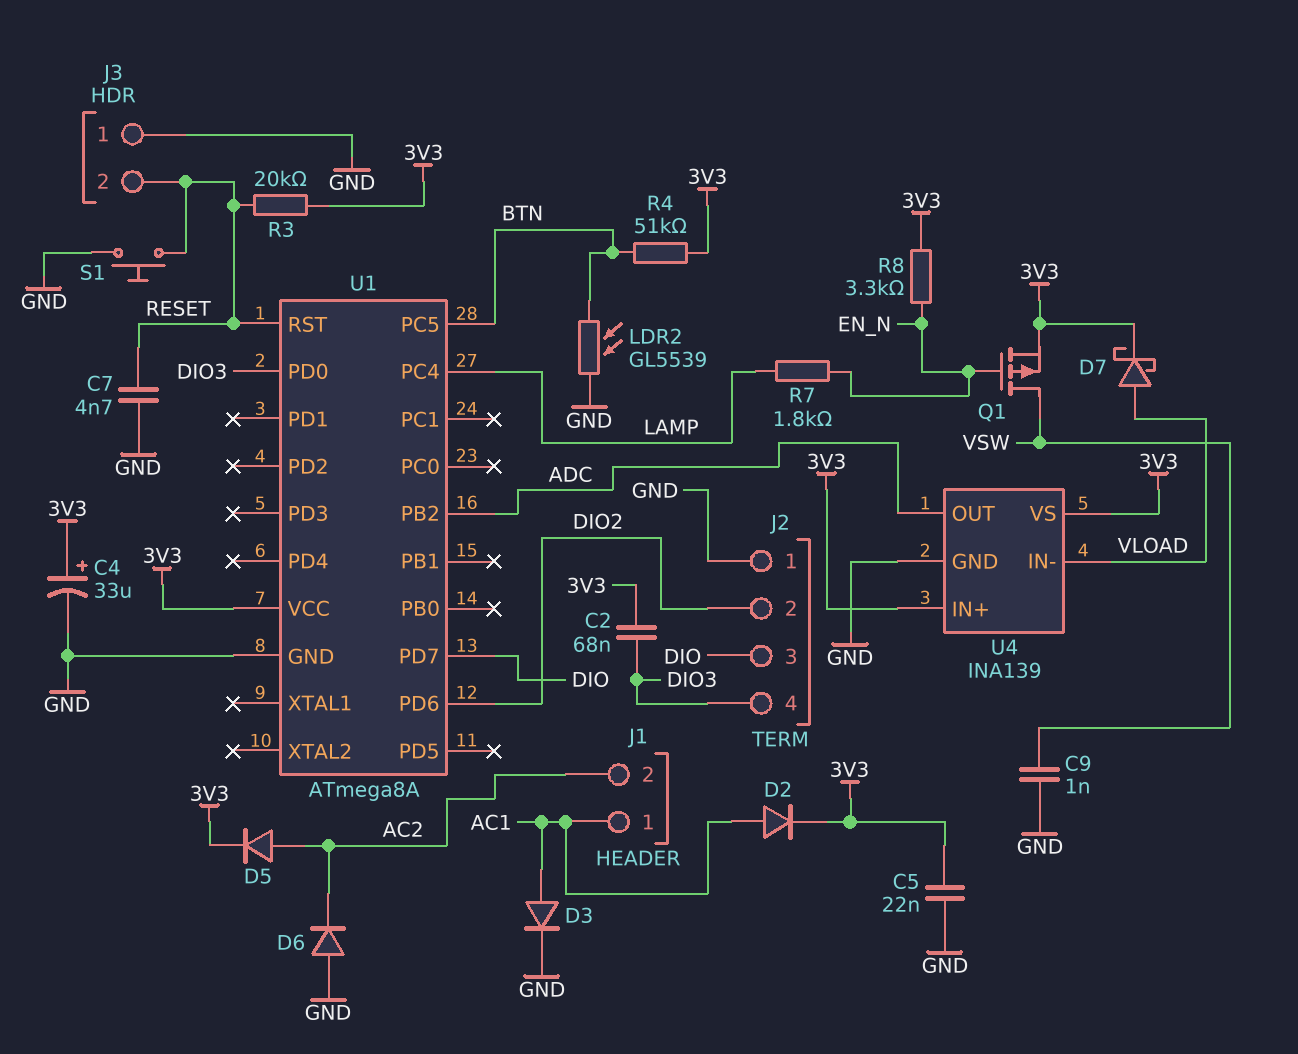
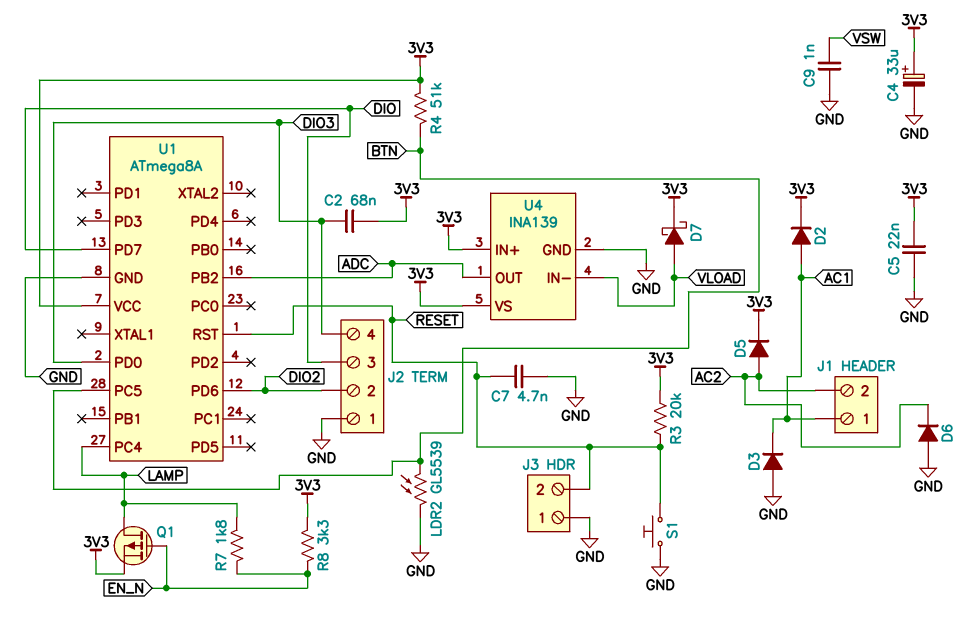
D3: diode (A AC1, K GND) -> diode (A GND, K AC1)
Q1: PMOS (G EN_N, D VSW, S 3V3) -> PMOS (G EN_N, D LAMP, S 3V3)

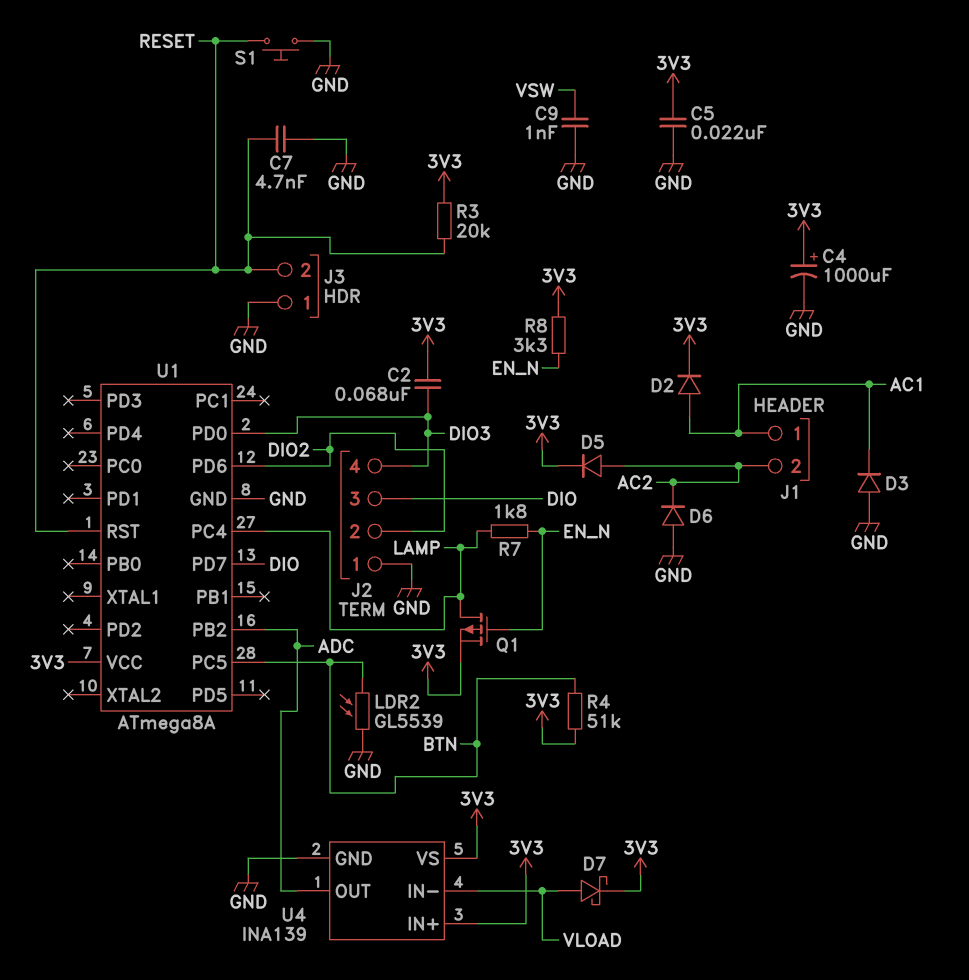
C4: 33uF (plus 3V3, minus GND) -> 1000uF (plus 3V3, minus GND)

